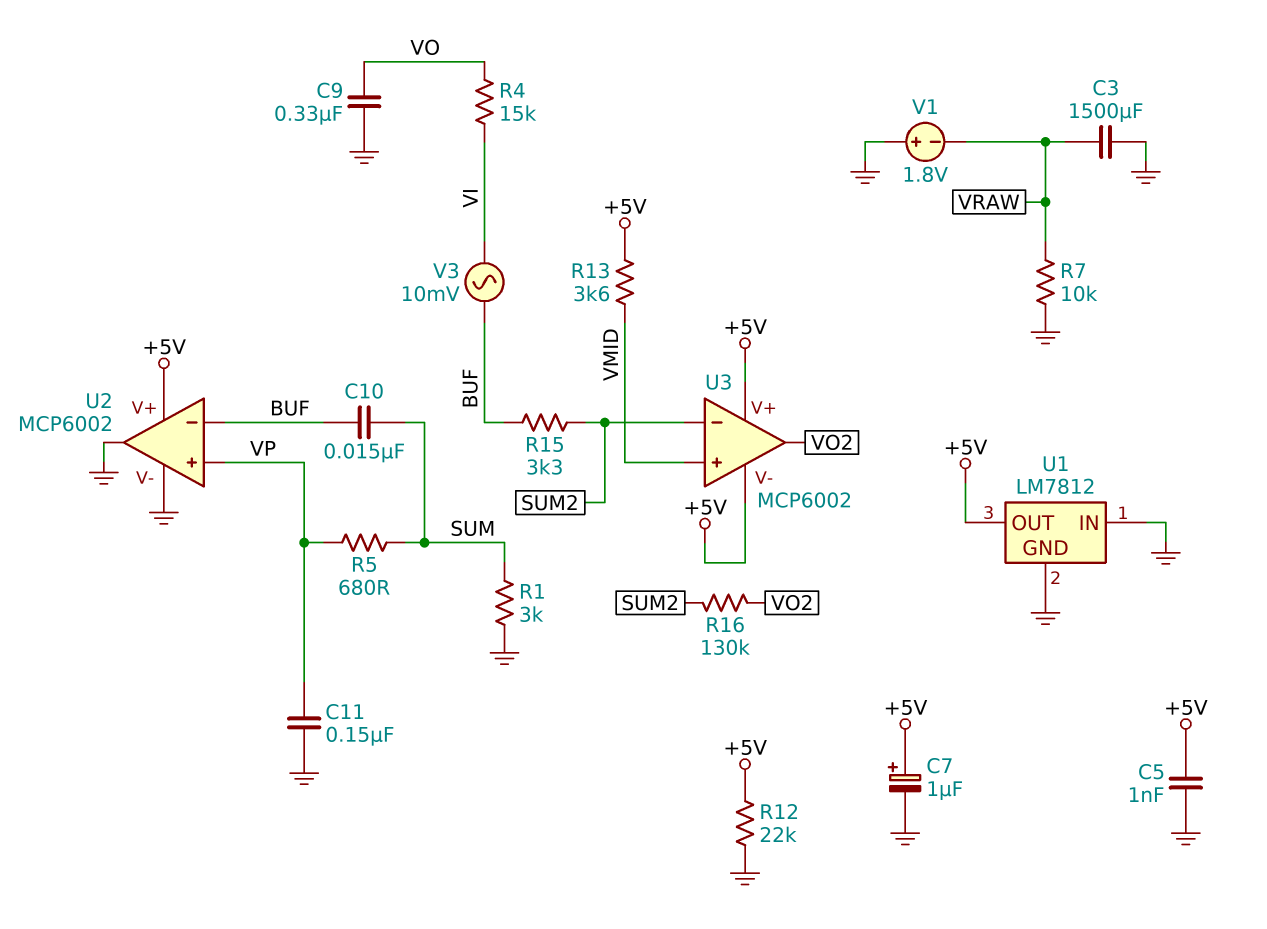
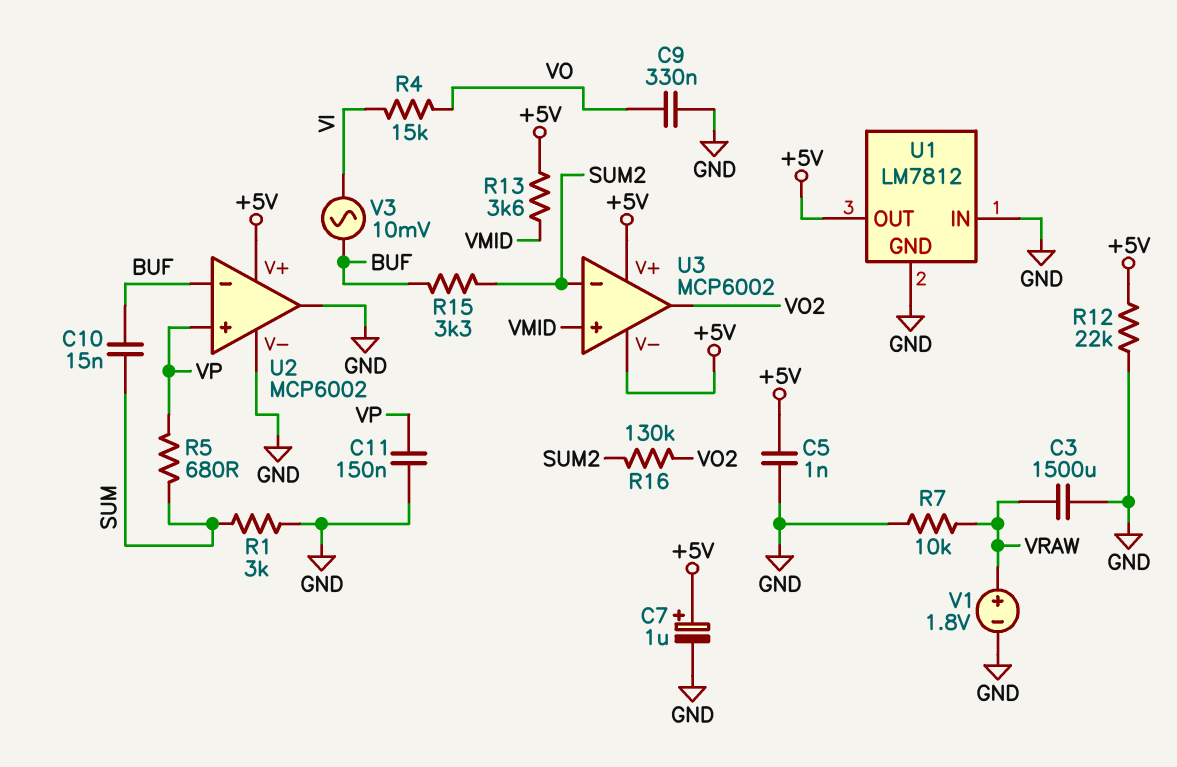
V1: 1.8V (plus GND, minus VRAW) -> 1.8V (plus VRAW, minus GND)

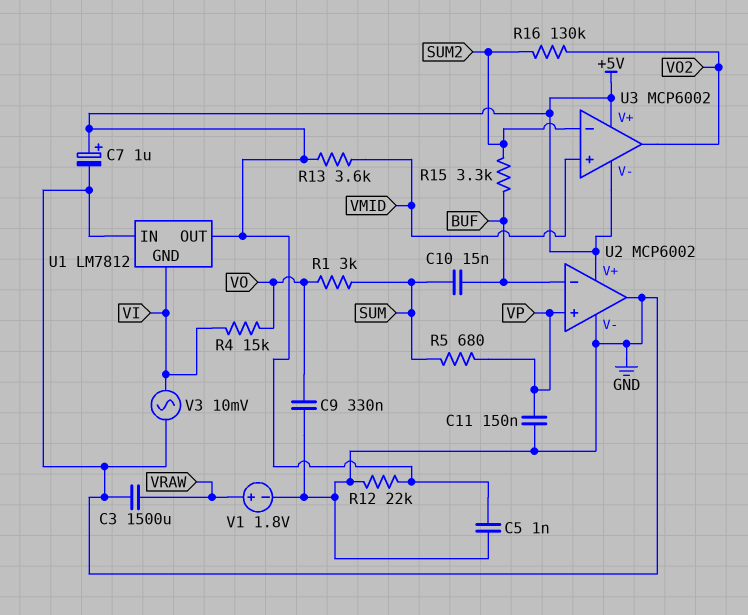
R1: 3k (GND, SUM) -> 3k (SUM, VO)
R7: 10k (GND, VRAW) -> none
U1 pin GND: GND -> VI
V3: AC 10mV (BUF, VI) -> AC 10mV (GND, VI)

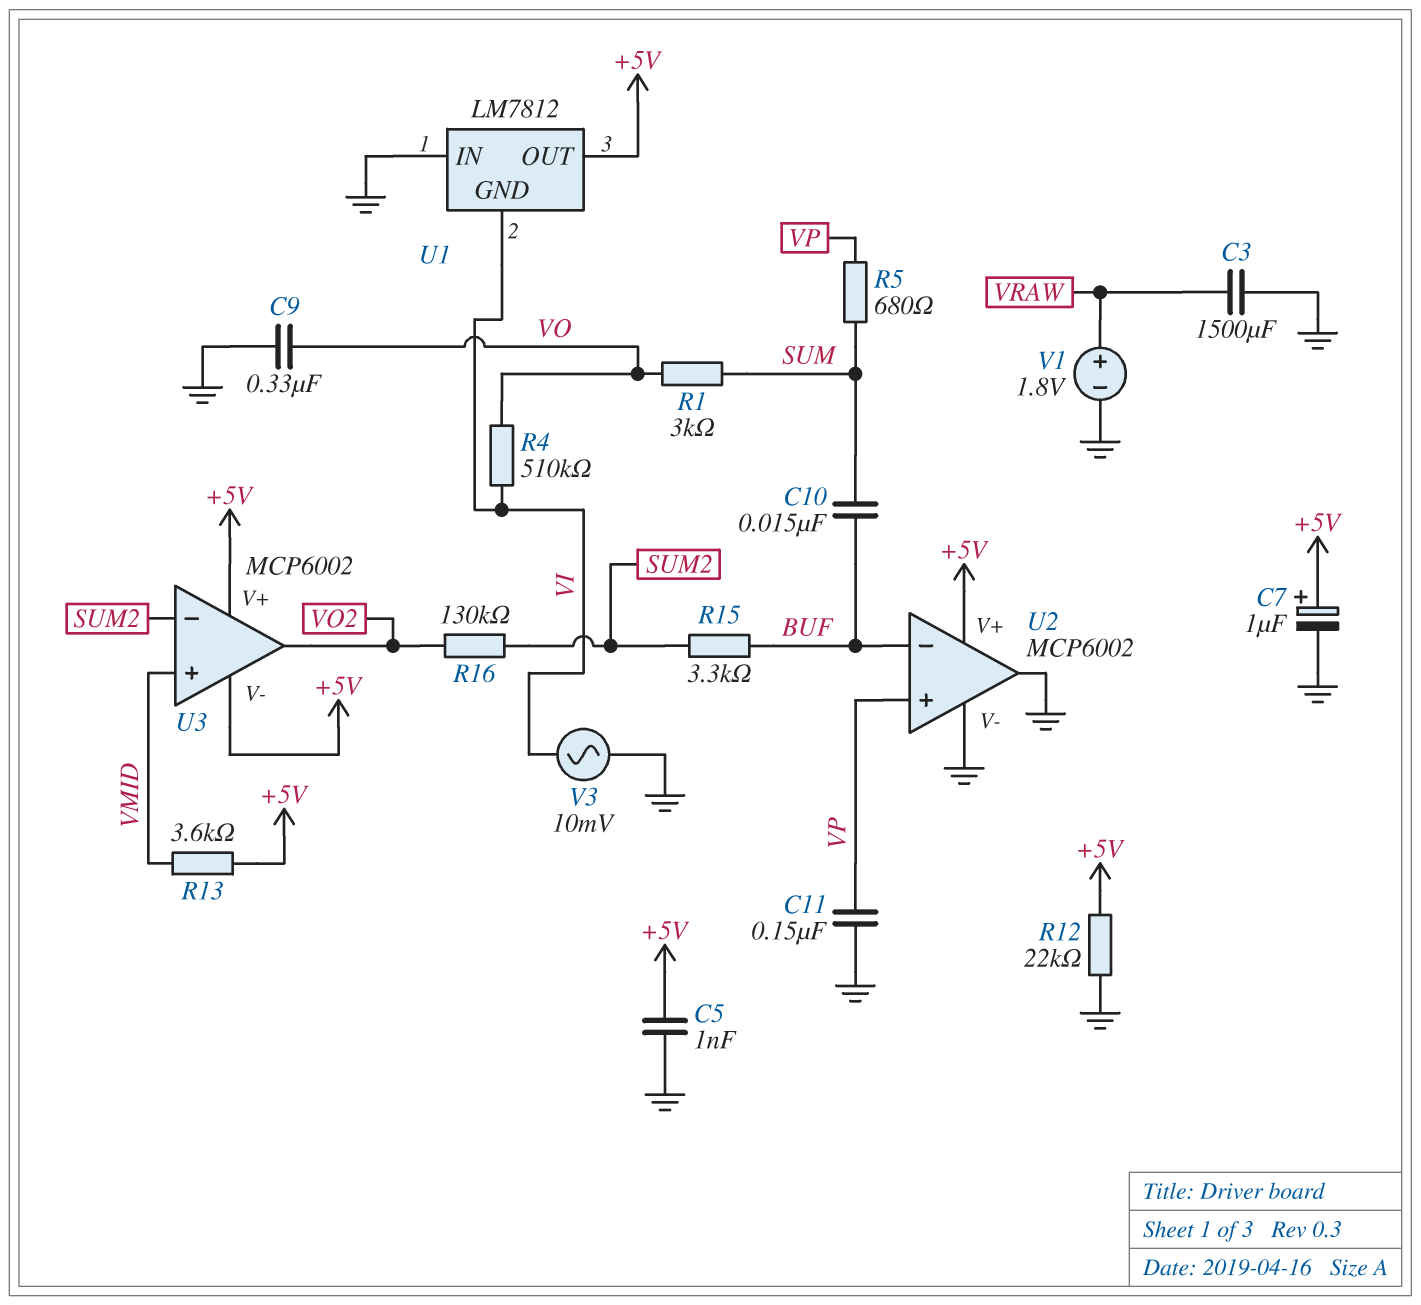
R4: 15k (VI, VO) -> 510k (VI, VO)

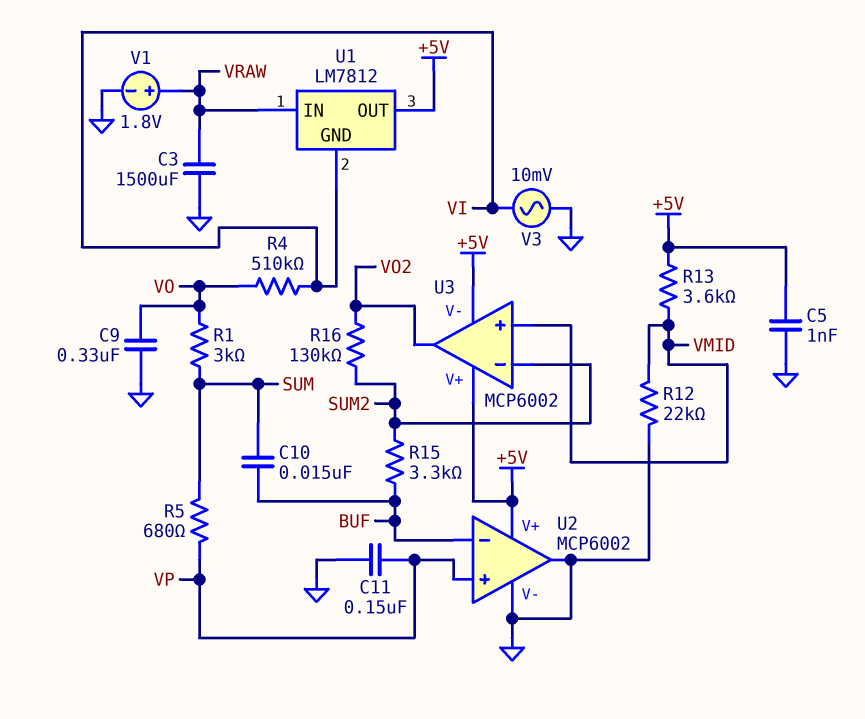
C7: 1uF (plus +5V, minus GND) -> none
R12: 22k (+5V, GND) -> 22k (GND, VMID)
U1 pin IN: GND -> VRAW

